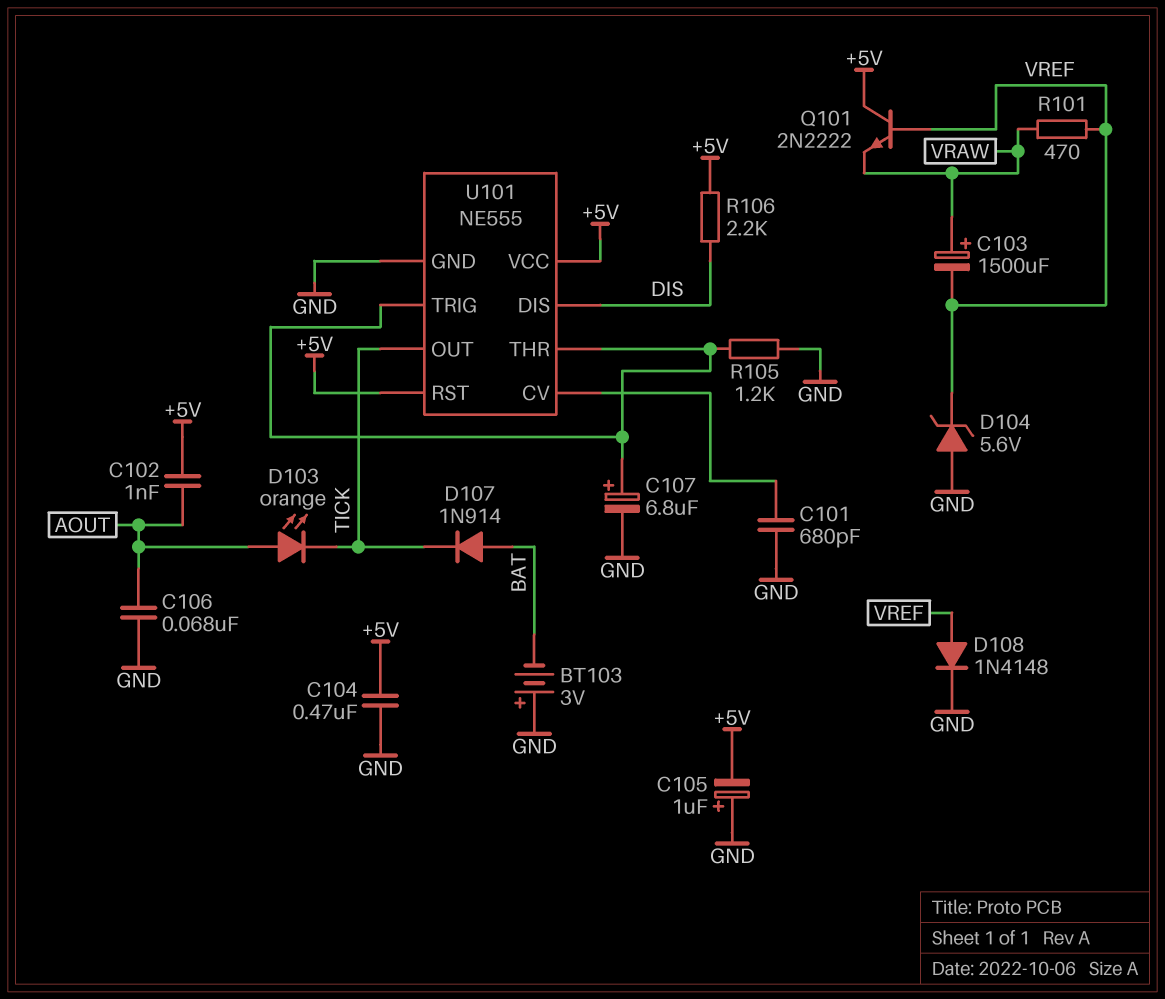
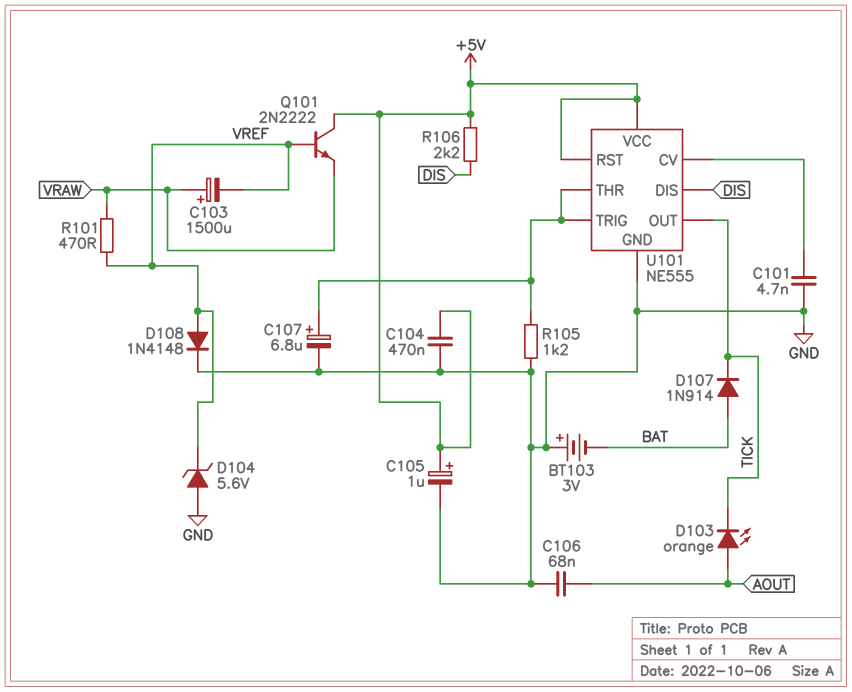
C101: 680pF (GND, U101/CV) -> 4.7nF (GND, U101/CV)
C102: 1nF (+5V, AOUT) -> none
C105: 1uF (plus GND, minus +5V) -> 1uF (plus +5V, minus GND)

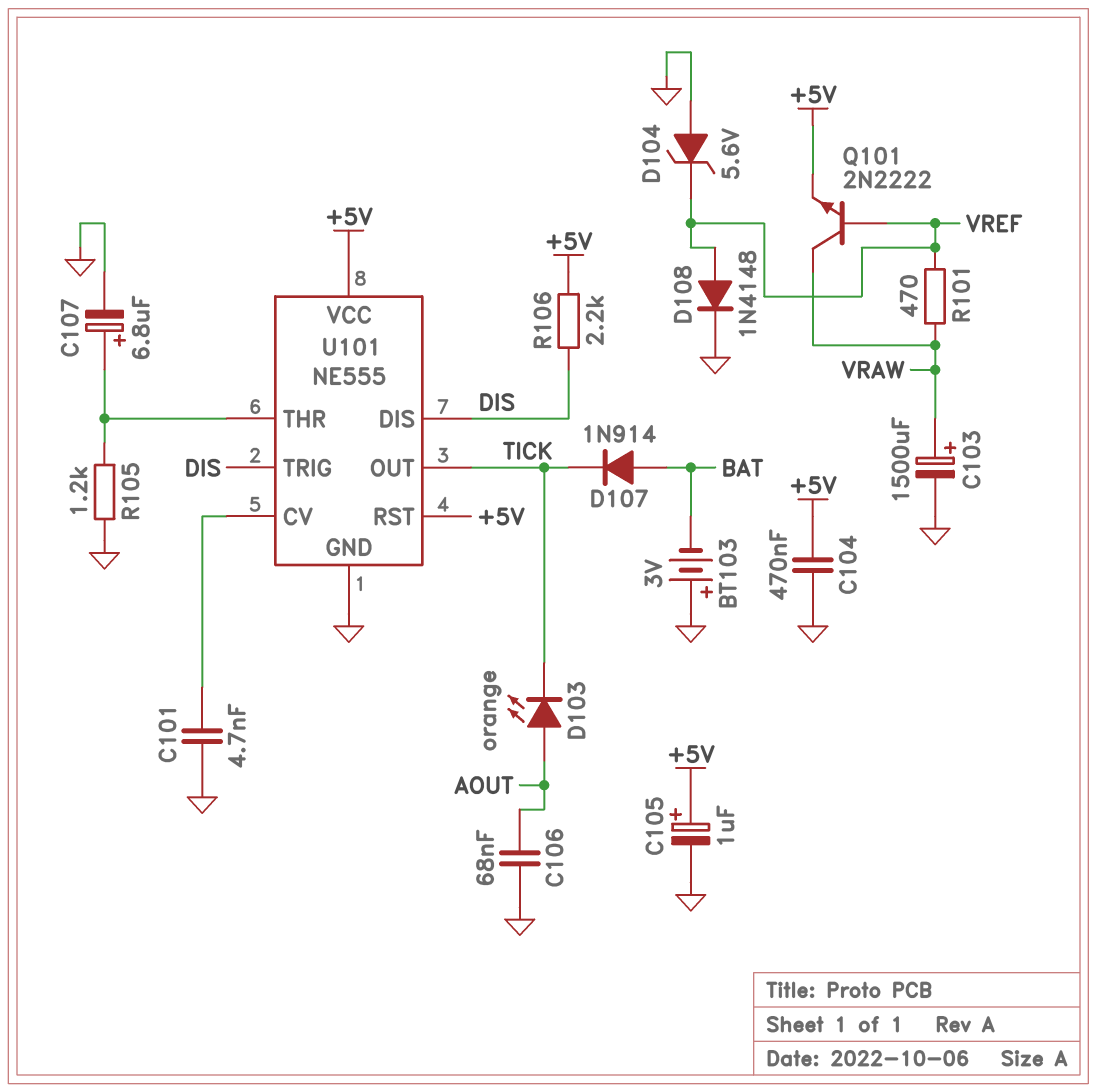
C103: 1500uF (plus VRAW, minus VREF) -> 1500uF (plus VRAW, minus GND)
Q101: NPN 2N2222 (B VREF, C +5V, E VRAW) -> NPN 2N2222 (B VREF, C VRAW, E +5V)
U101 pin TRIG: U101/THR -> DIS

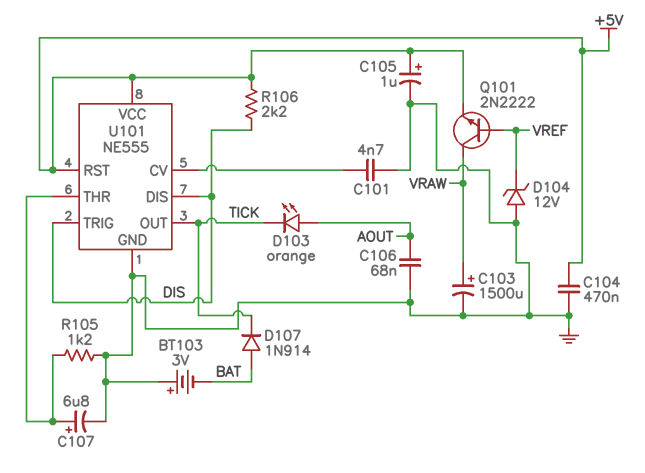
D104: zener 5.6V (A GND, K VREF) -> zener 12V (A GND, K VREF)
D108: diode 1N4148 (A VREF, K GND) -> none
R101: 470 (VRAW, VREF) -> none

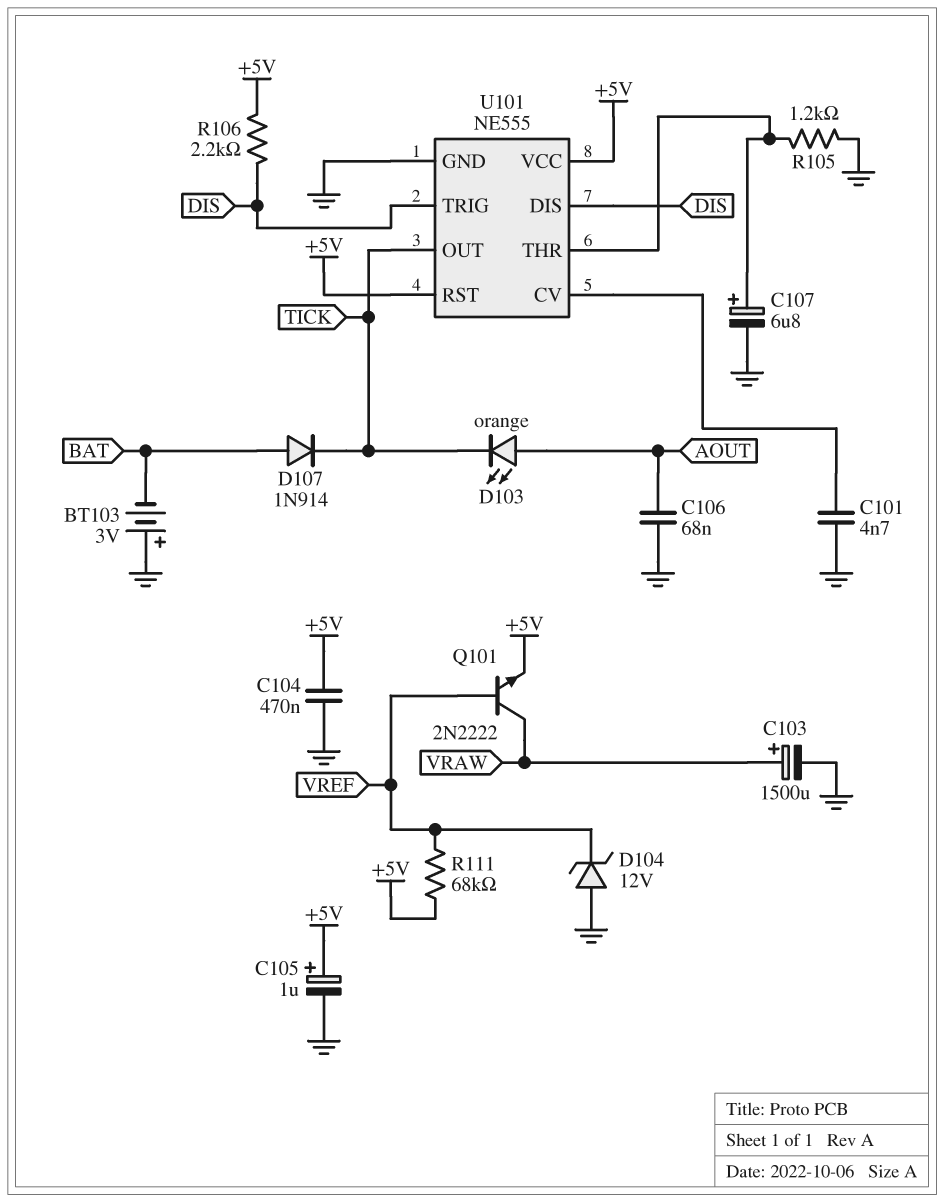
R111: none -> 68k (+5V, VREF)

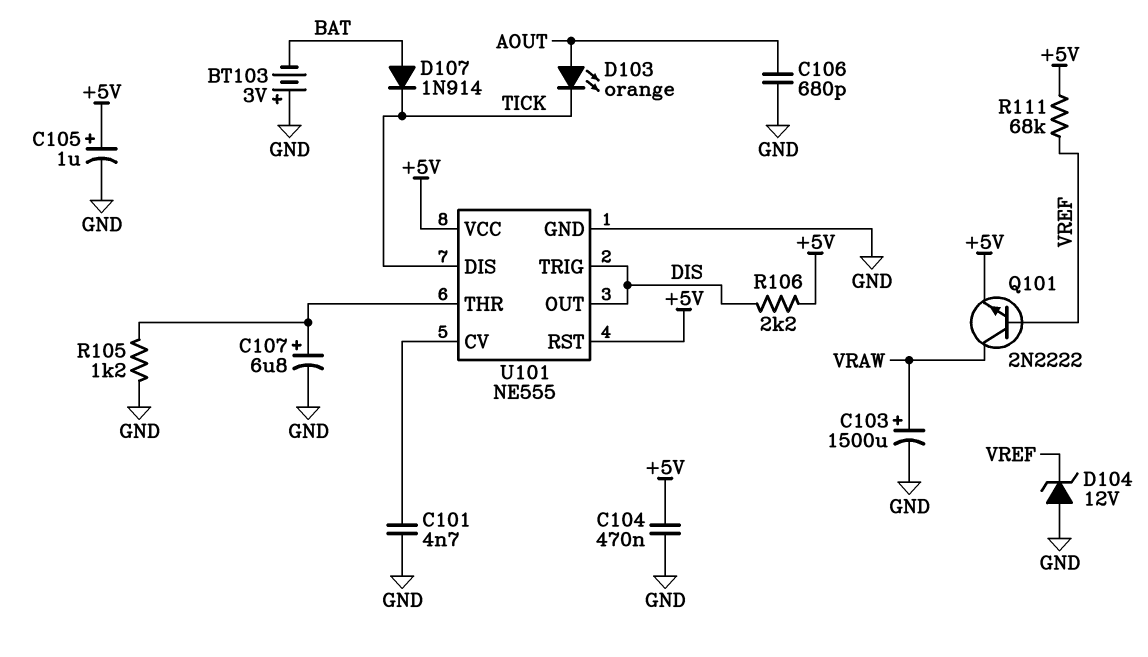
C106: 68nF (AOUT, GND) -> 680pF (AOUT, GND)
U101 pin DIS: DIS -> TICK
U101 pin OUT: TICK -> DIS

